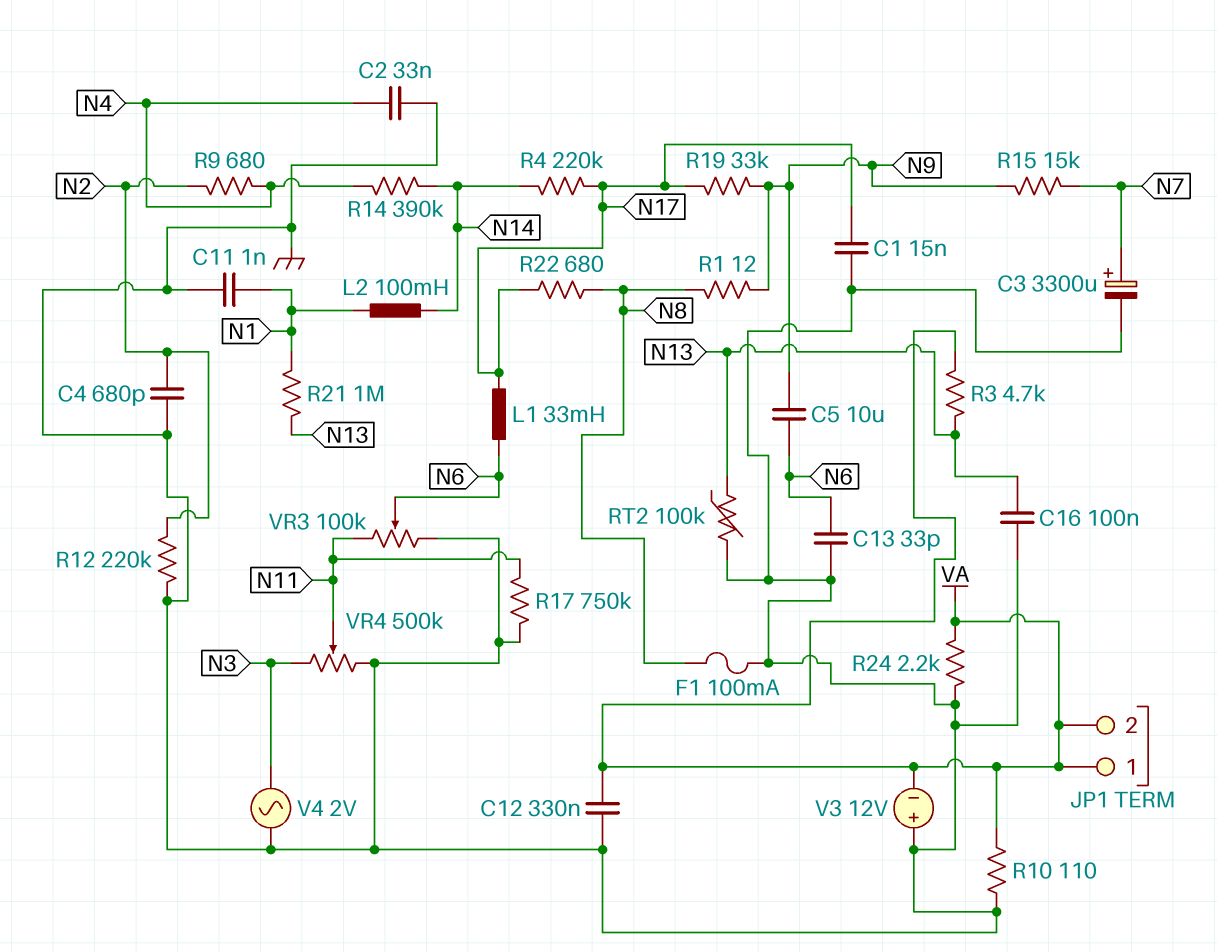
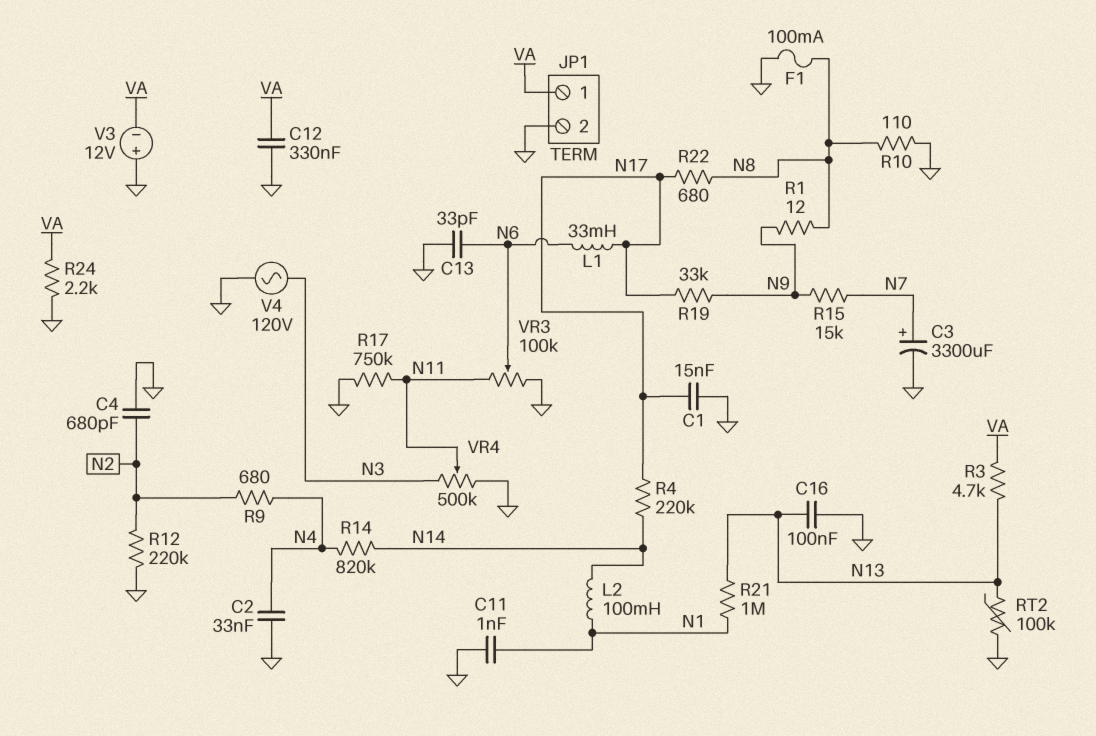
C5: 10uF (N6, N9) -> none
JP1 pin 2: VA -> GND
R10: 110 (GND, VA) -> 110 (GND, N8)
R14: 390k (N4, N14) -> 820k (N4, N14)
V4: AC 2V (GND, N3) -> AC 120V (GND, N3)

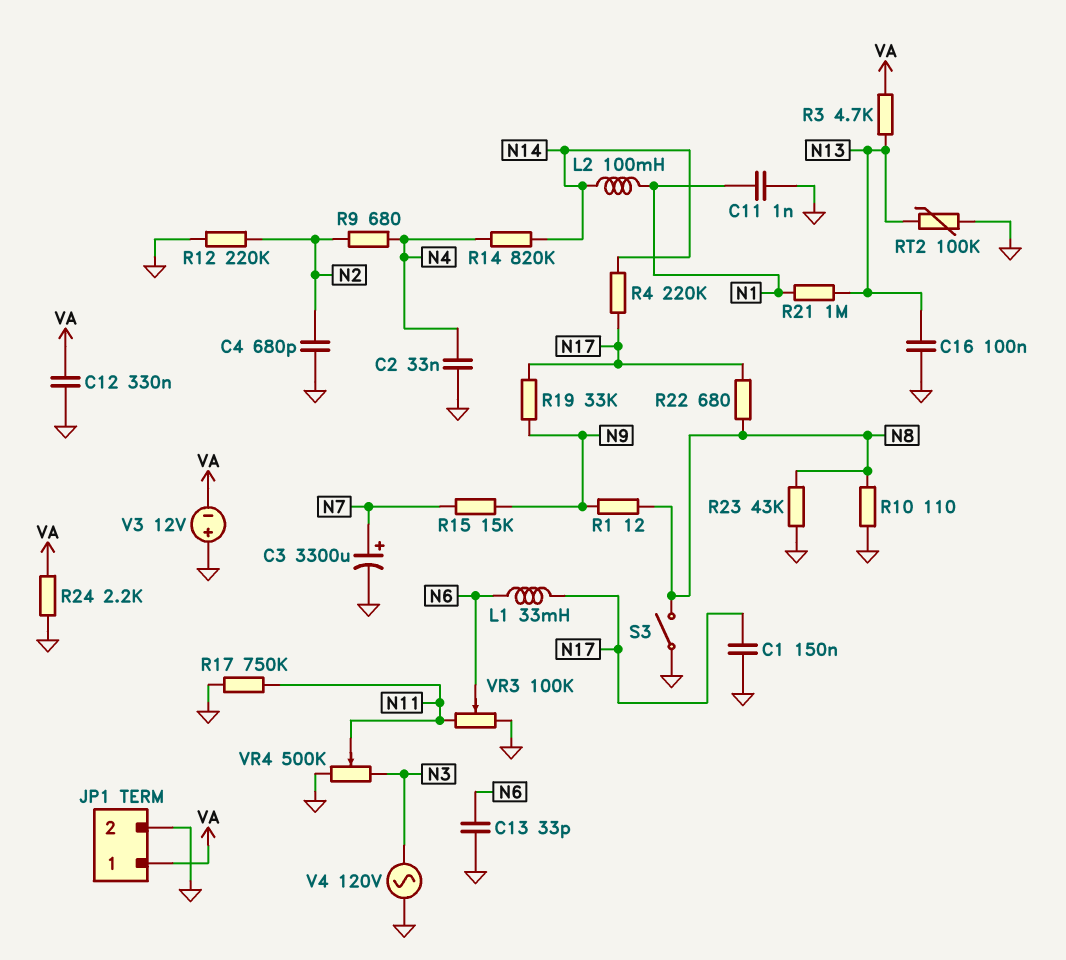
C1: 15nF (GND, N17) -> 150nF (GND, N17)
F1: 100mA (GND, N8) -> none
R23: none -> 43k (GND, N8)
S3: none -> switch (GND, N8)

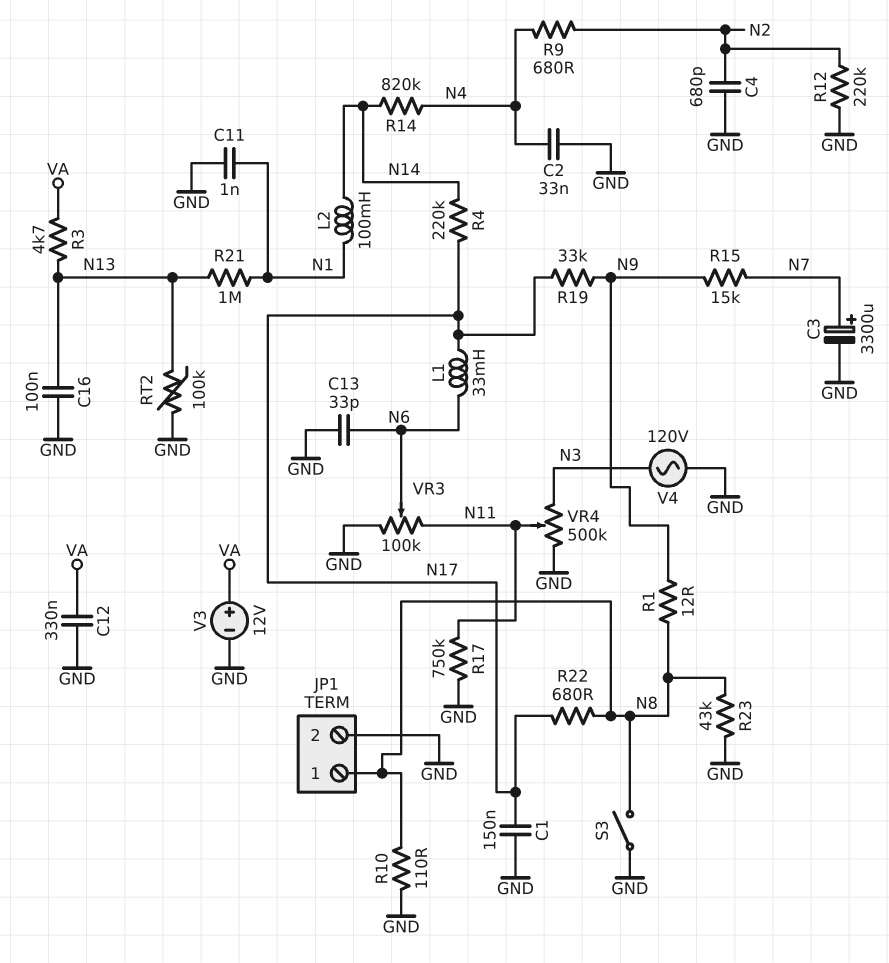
JP1 pin 1: VA -> N8
R24: 2.2k (GND, VA) -> none
V3: 12V (plus GND, minus VA) -> 12V (plus VA, minus GND)

